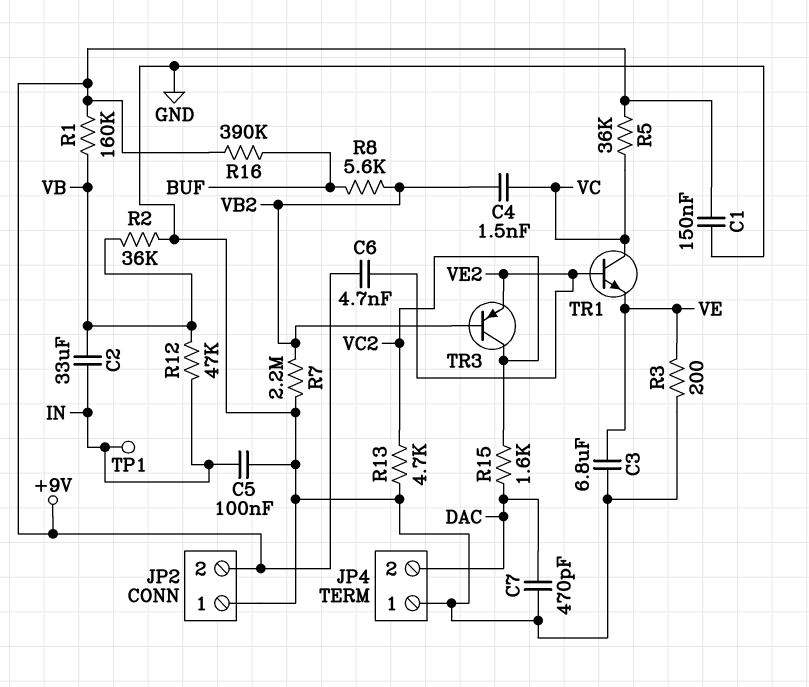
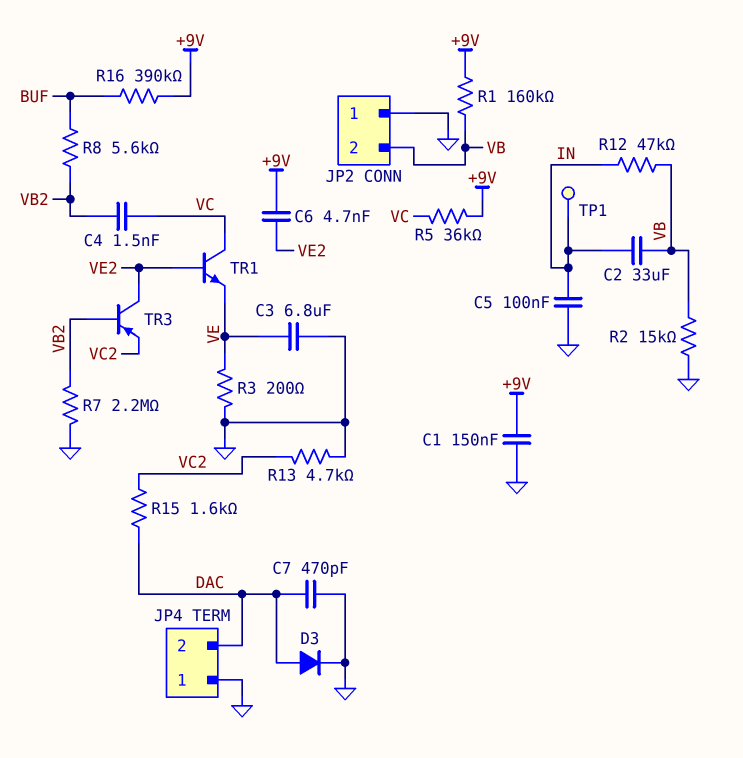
D3: none -> diode (A DAC, K GND)
JP2 pin 2: +9V -> VB
R2: 36k (GND, VB) -> 15k (GND, VB)
TR3: PNP (B VB2, C VC2, E VE2) -> PNP (B VB2, C VE2, E VC2)

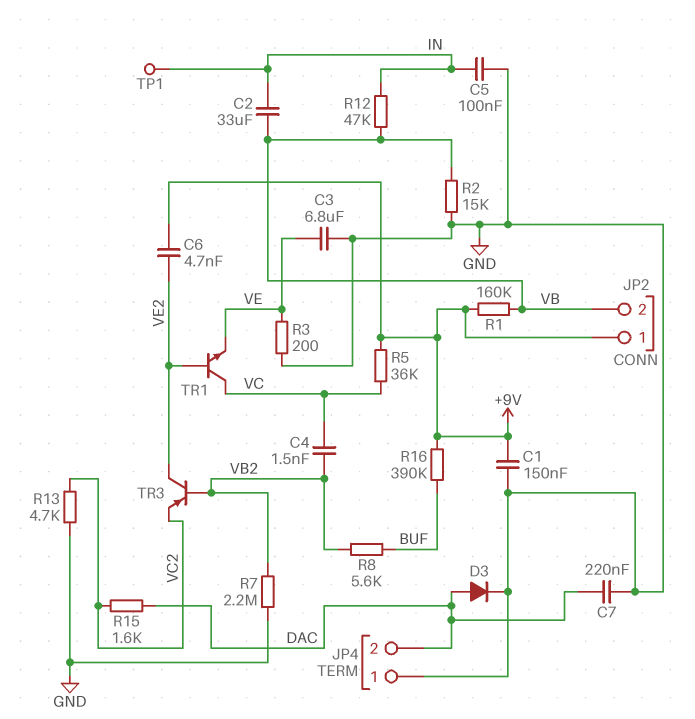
C7: 470pF (DAC, GND) -> 220nF (DAC, GND)
JP2 pin 1: GND -> +9V

